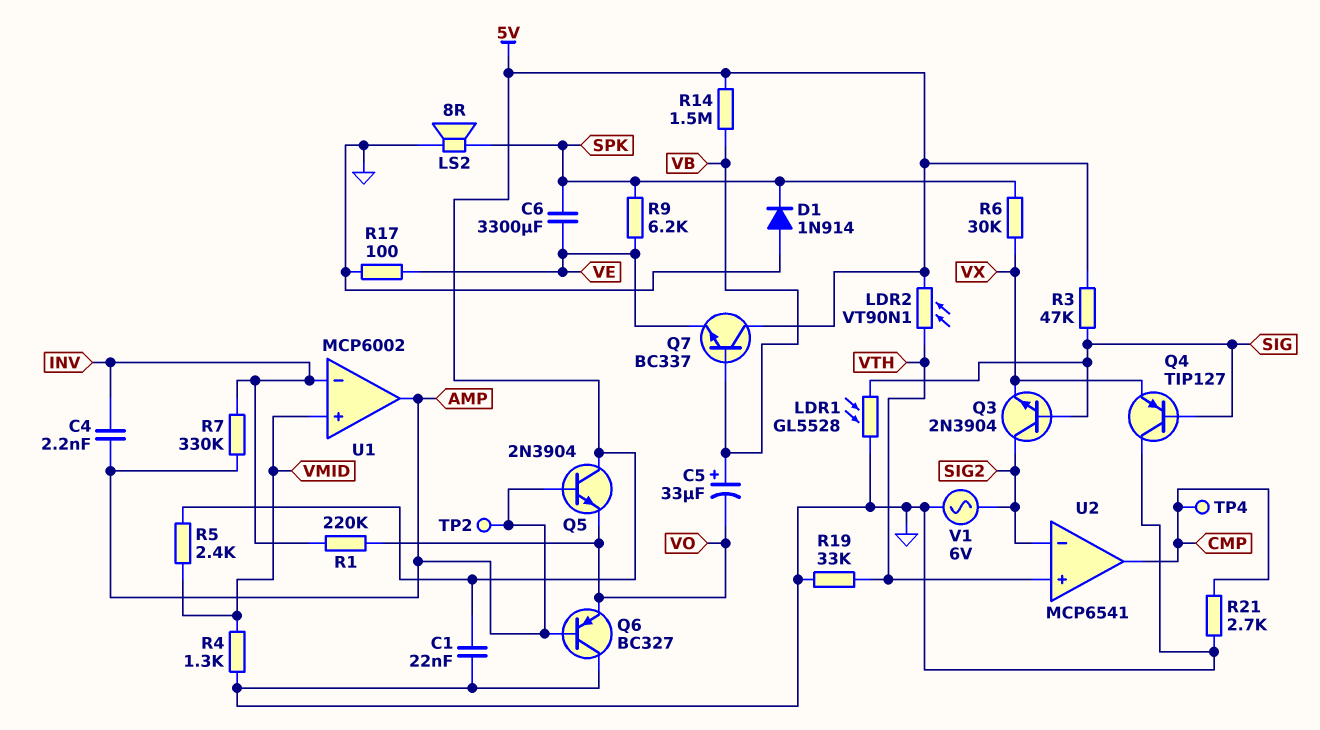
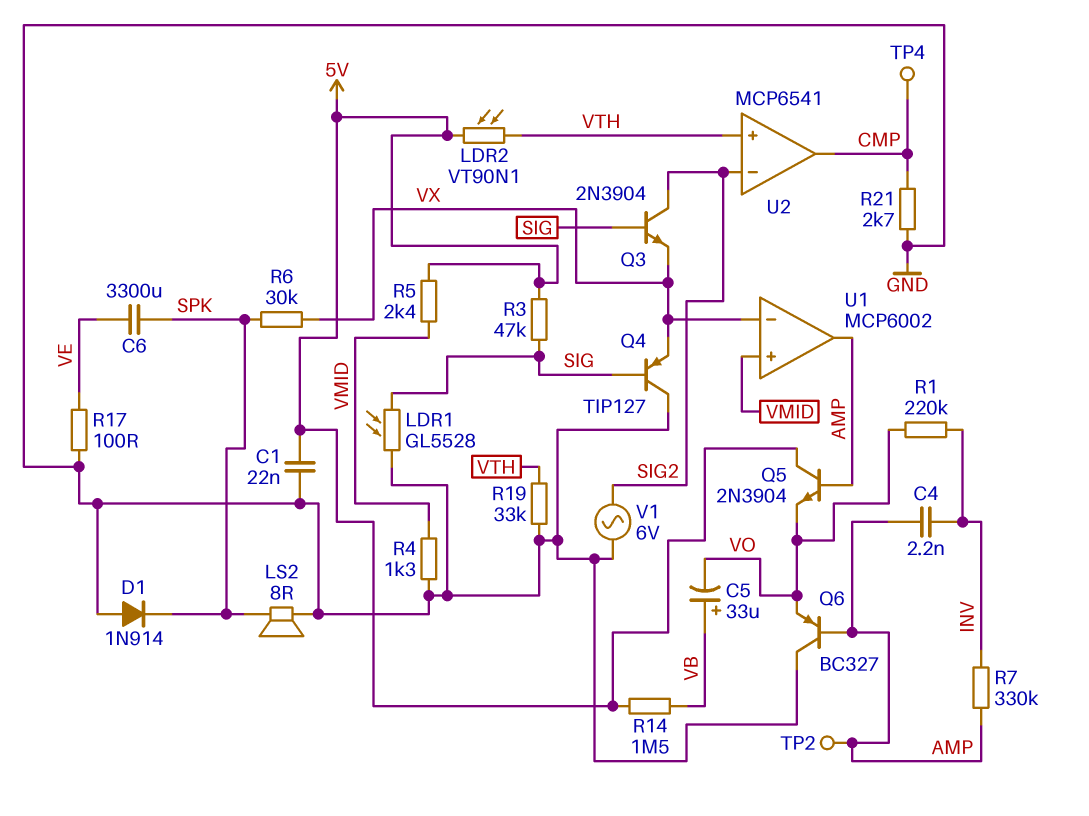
Q7: NPN BC337 (B VB, C 5V, E VE) -> none
R9: 6.2k (SPK, VE) -> none
U1 pin in-: INV -> VX

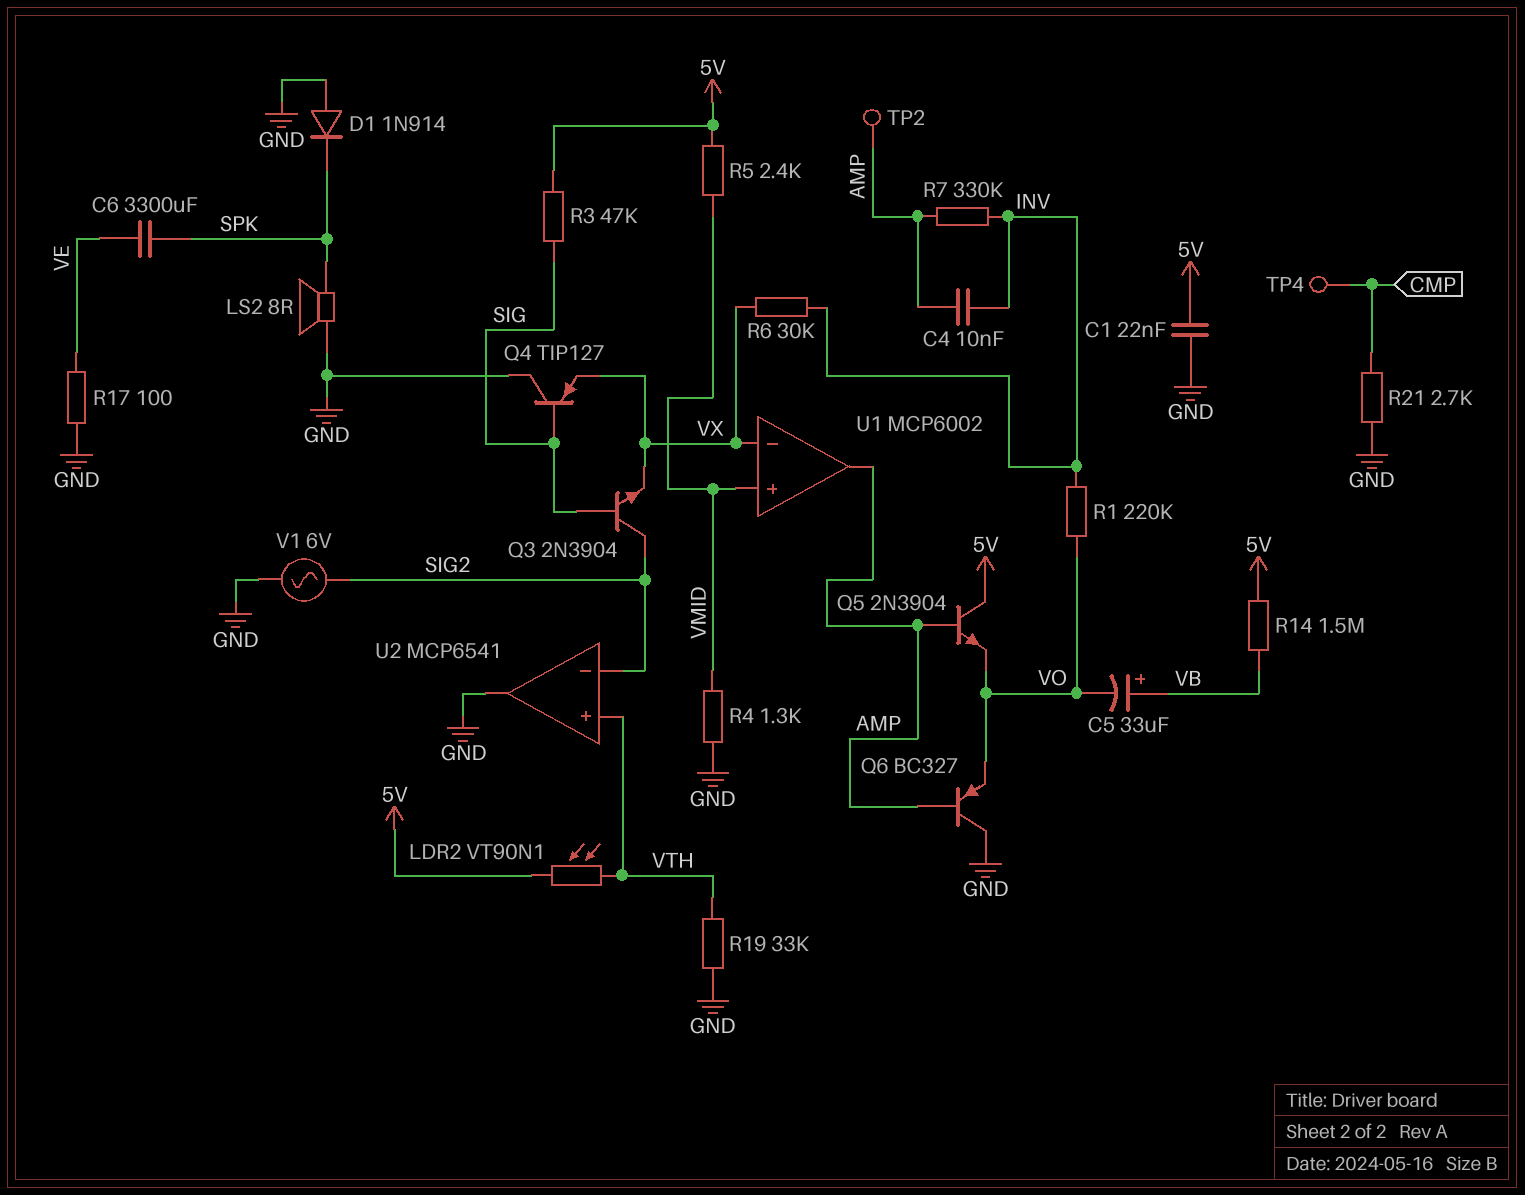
C4: 2.2nF (AMP, INV) -> 10nF (AMP, INV)
LDR1: GL5528 (GND, SIG) -> none
R6: 30k (SPK, VX) -> 30k (INV, VX)
U2 pin out: CMP -> GND

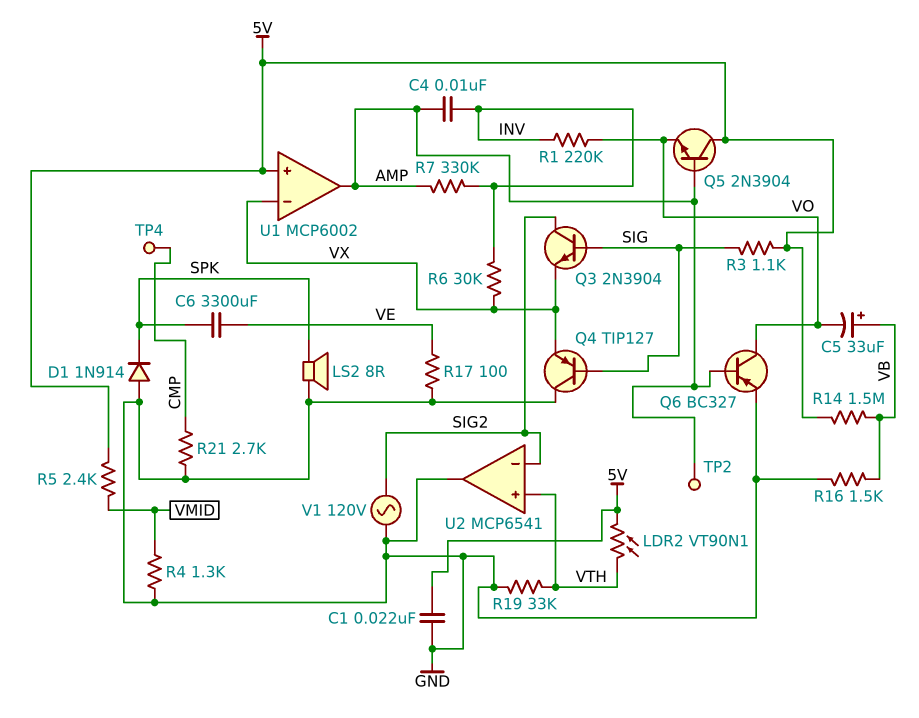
Q6: PNP BC327 (B AMP, C GND, E VO) -> PNP BC327 (B AMP, C VO, E GND)
R3: 47k (5V, SIG) -> 1.1k (5V, SIG)
R16: none -> 1.5k (GND, VB)
U1 pin in+: VMID -> 5V
V1: AC 6V (GND, SIG2) -> AC 120V (GND, SIG2)

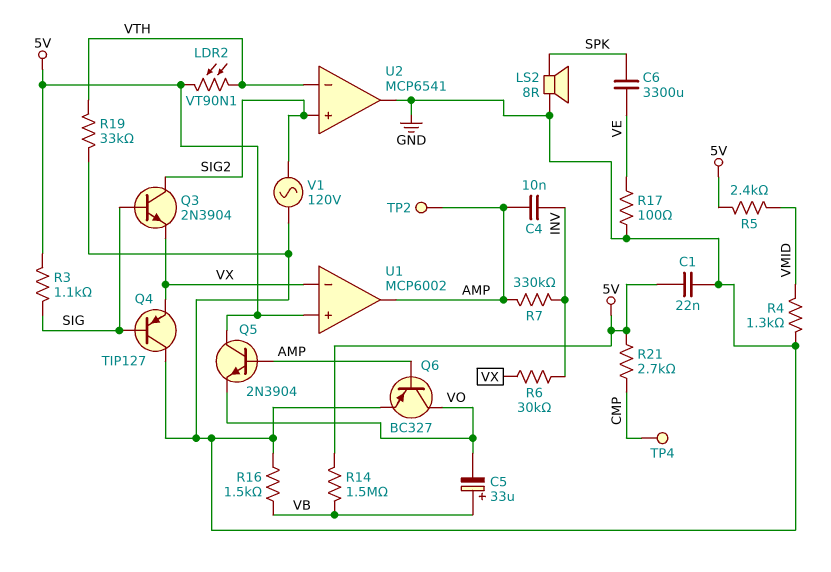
D1: diode 1N914 (A GND, K SPK) -> none
R1: 220k (INV, VO) -> none
R21: 2.7k (CMP, GND) -> 2.7k (5V, CMP)
U2 pin in+: VTH -> SIG2
U2 pin in-: SIG2 -> VTH

